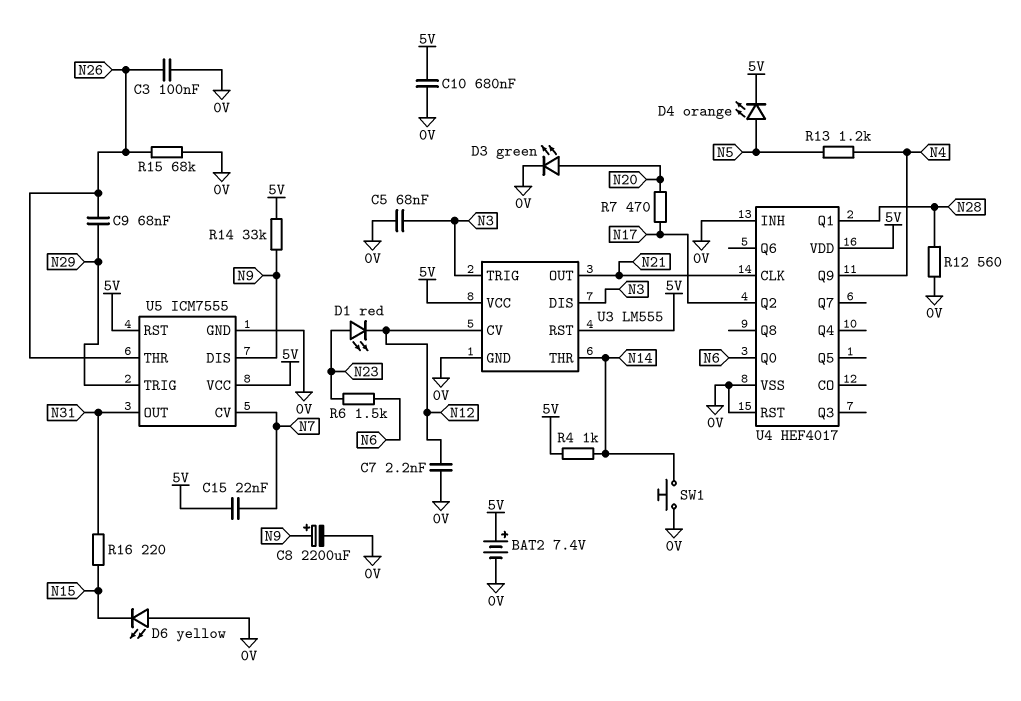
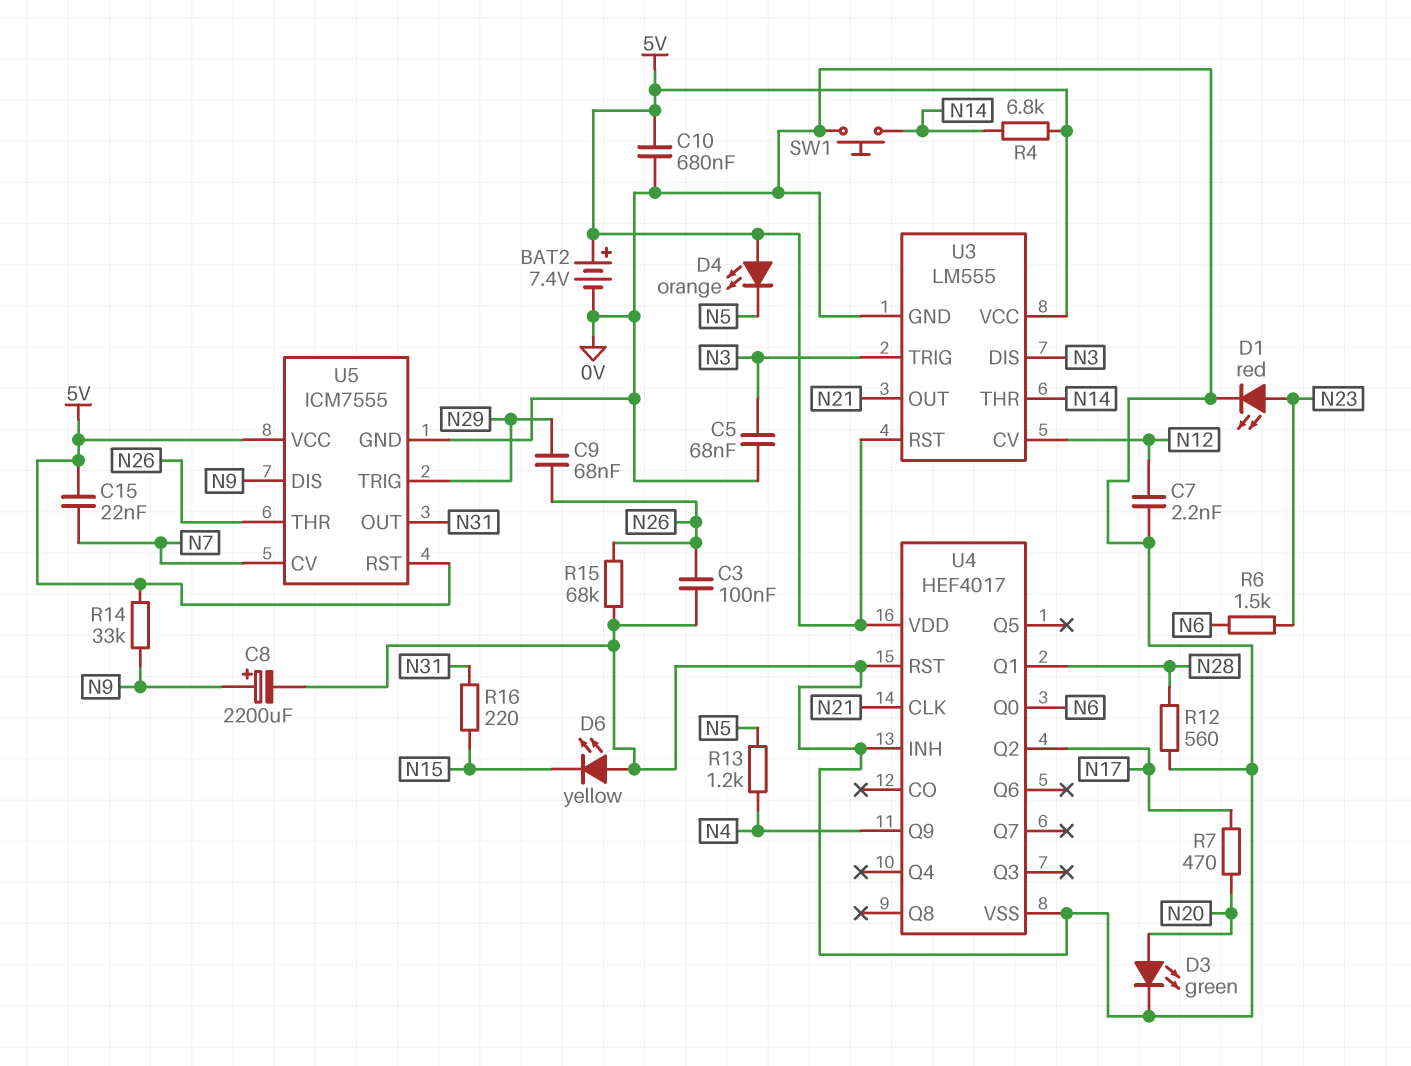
D1: LED red (A N23, K N12) -> LED red (A N23, K 0V)
D4: LED orange (A N5, K 5V) -> LED orange (A 5V, K N5)
R4: 1k (5V, N14) -> 6.8k (5V, N14)

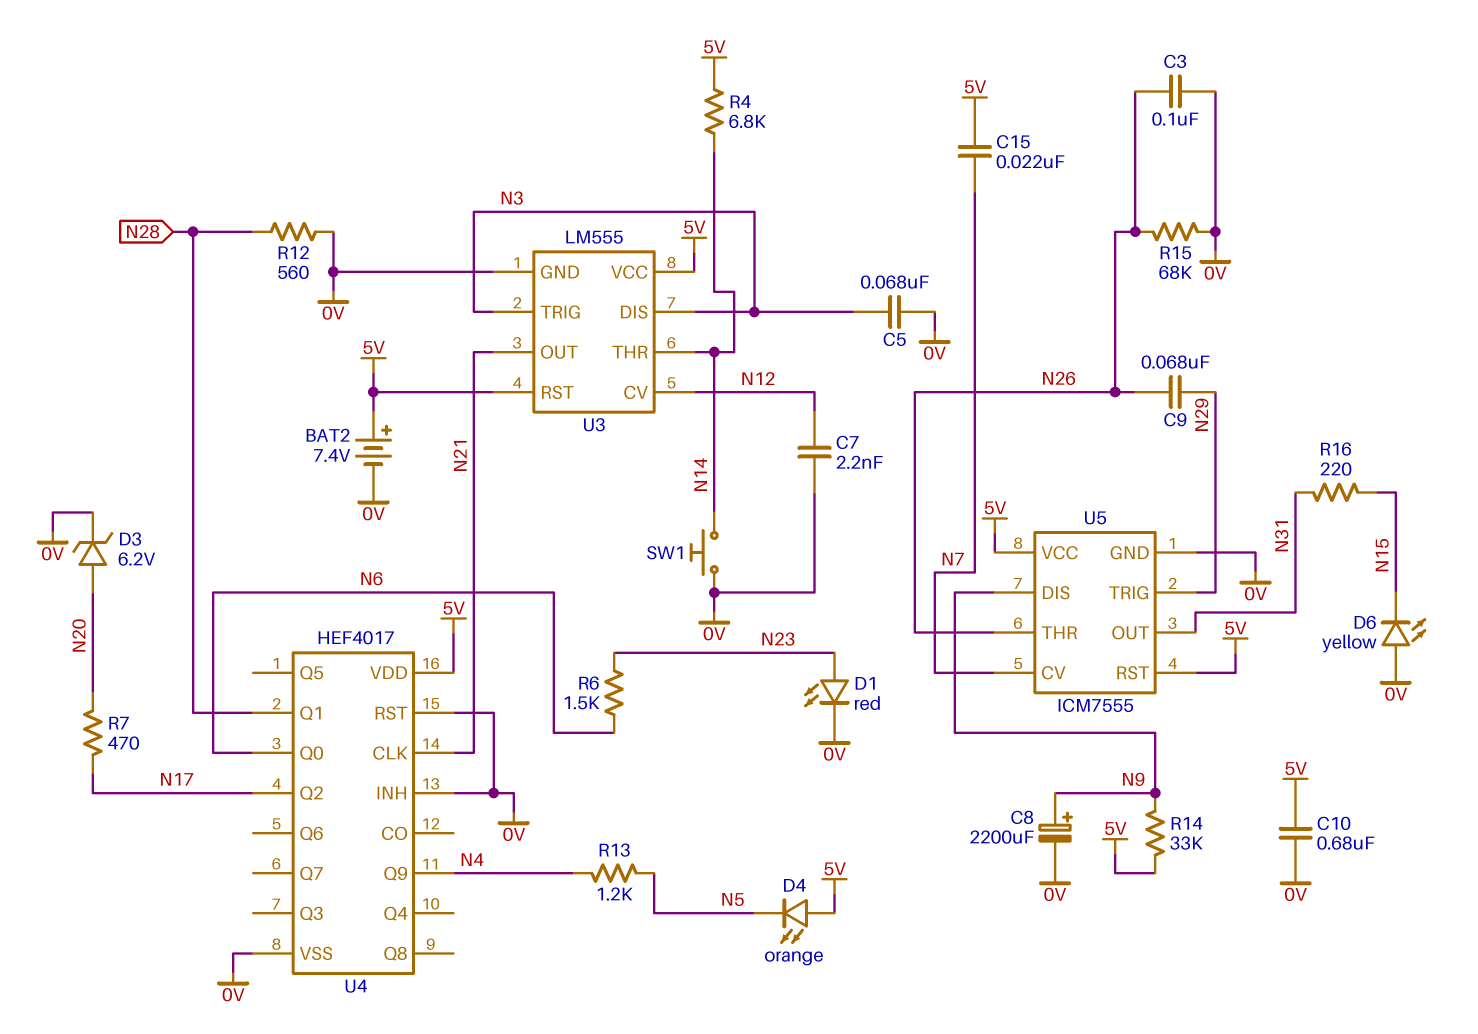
D3: LED green (A N20, K 0V) -> zener 6.2V (A N20, K 0V)

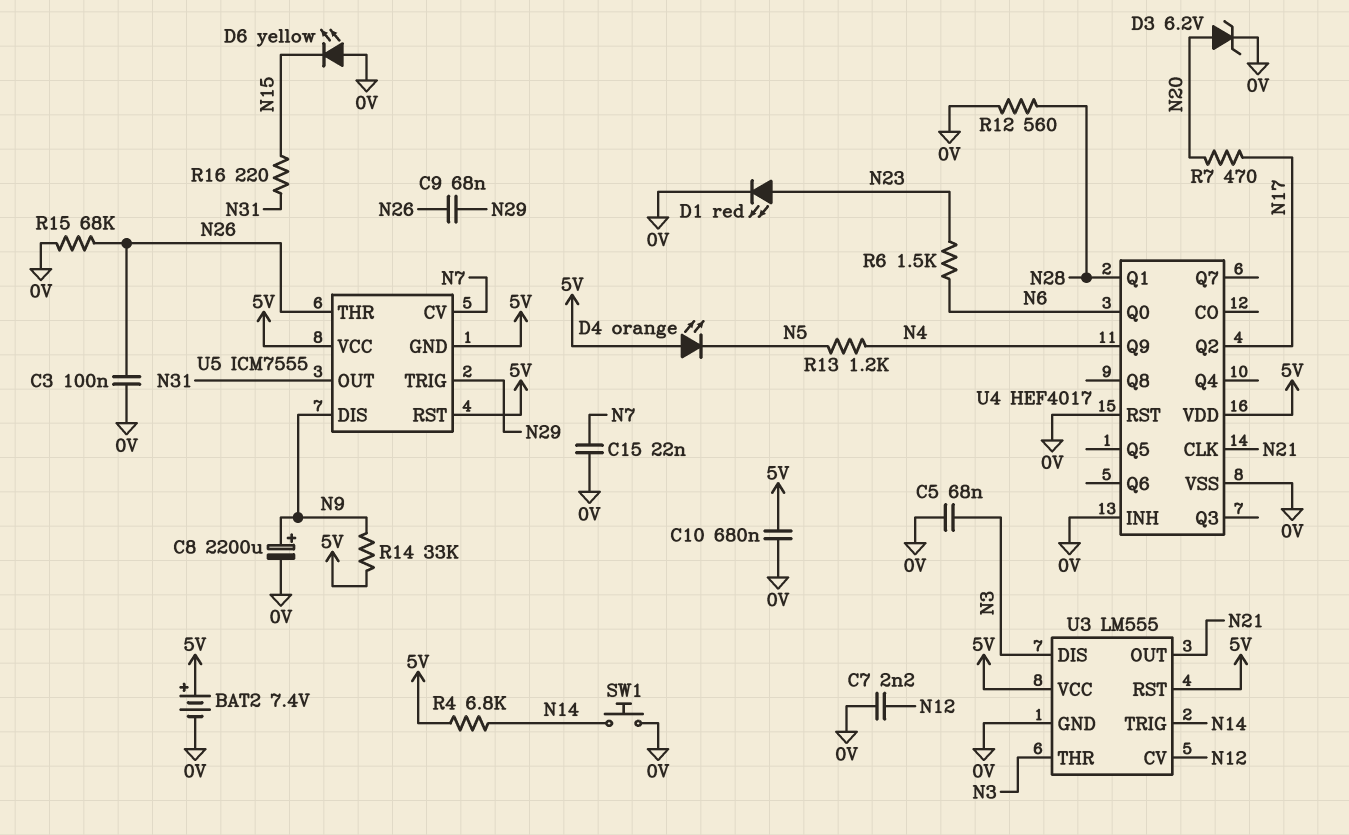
C15: 22nF (5V, N7) -> 22nF (0V, N7)
U3 pin THR: N14 -> N3
U3 pin TRIG: N3 -> N14
U5 pin GND: 0V -> 5V

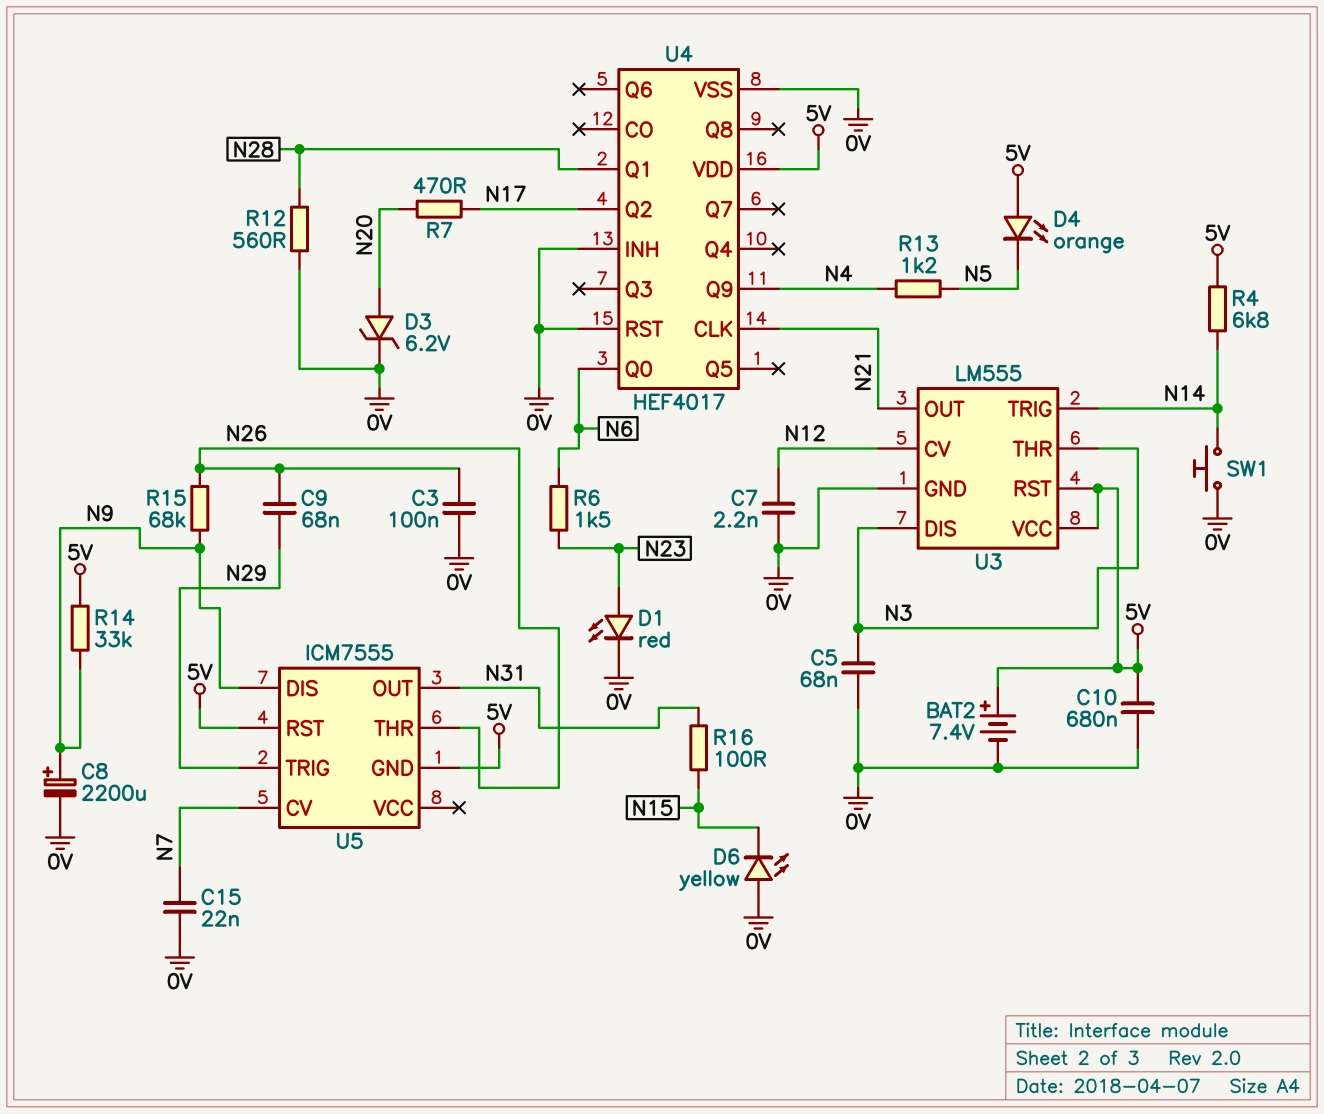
R15: 68k (0V, N26) -> 68k (N9, N26)
R16: 220 (N15, N31) -> 100 (N15, N31)
U5 pin VCC: 5V -> none

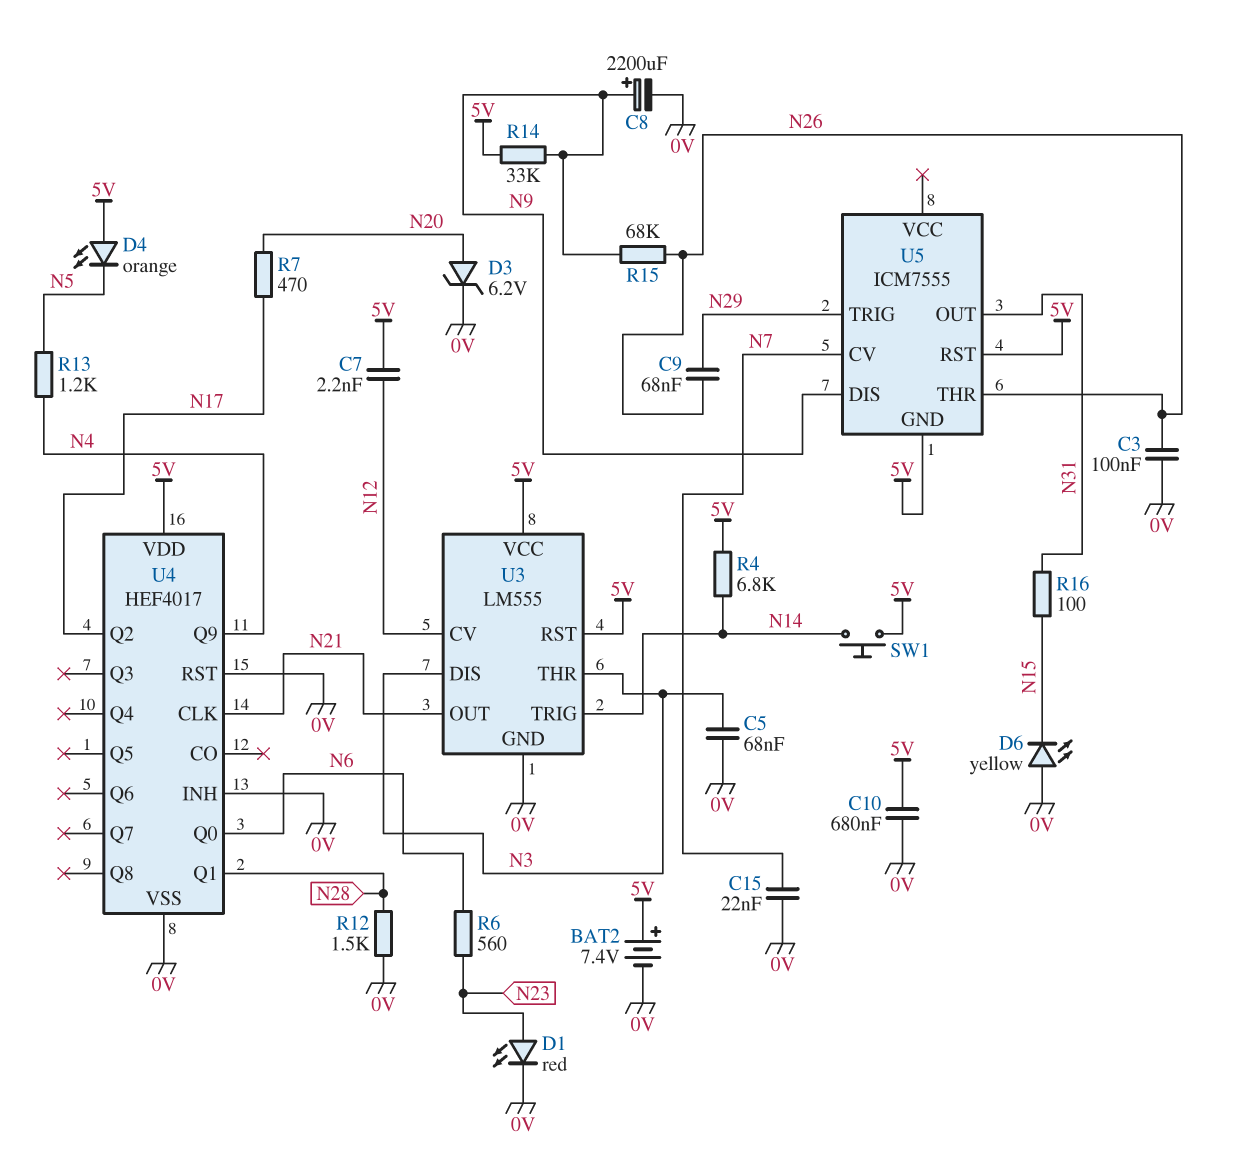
C7: 2.2nF (0V, N12) -> 2.2nF (5V, N12)
R6: 1.5k (N6, N23) -> 560 (N6, N23)
R12: 560 (0V, N28) -> 1.5k (0V, N28)
SW1: button (0V, N14) -> button (5V, N14)

